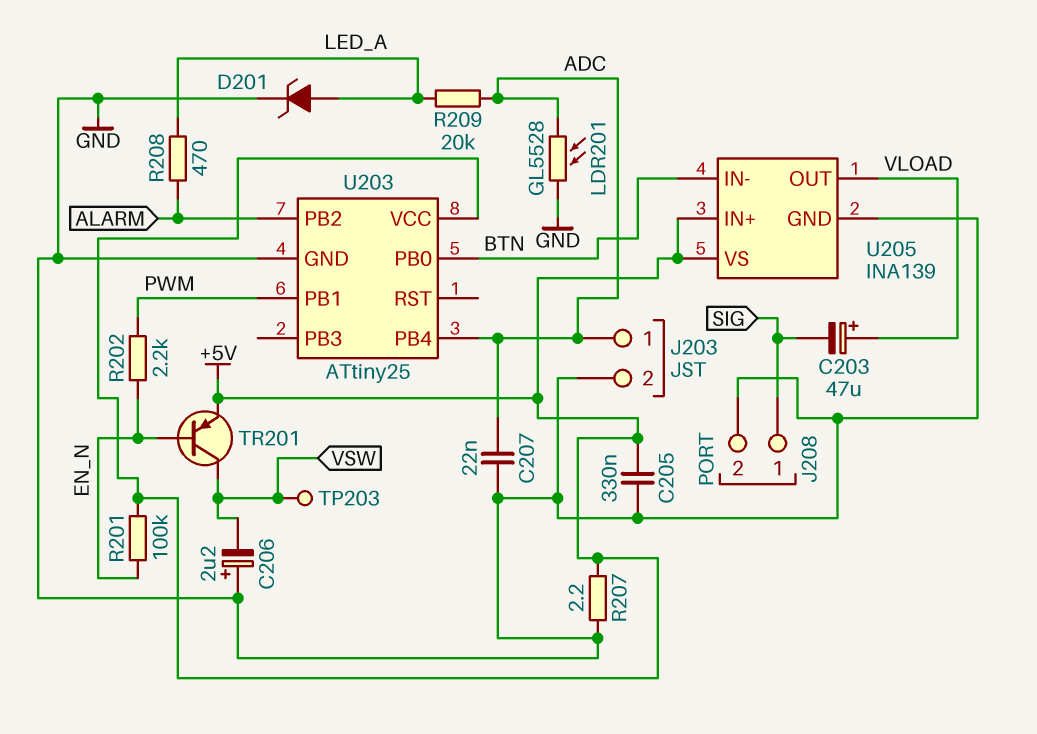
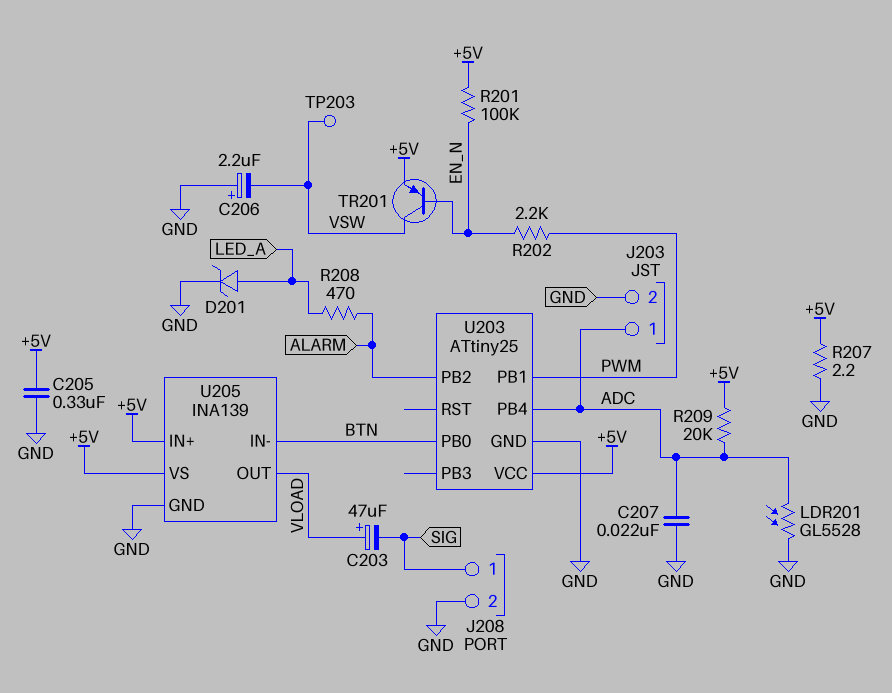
R209: 20k (ADC, LED_A) -> 20k (+5V, ADC)

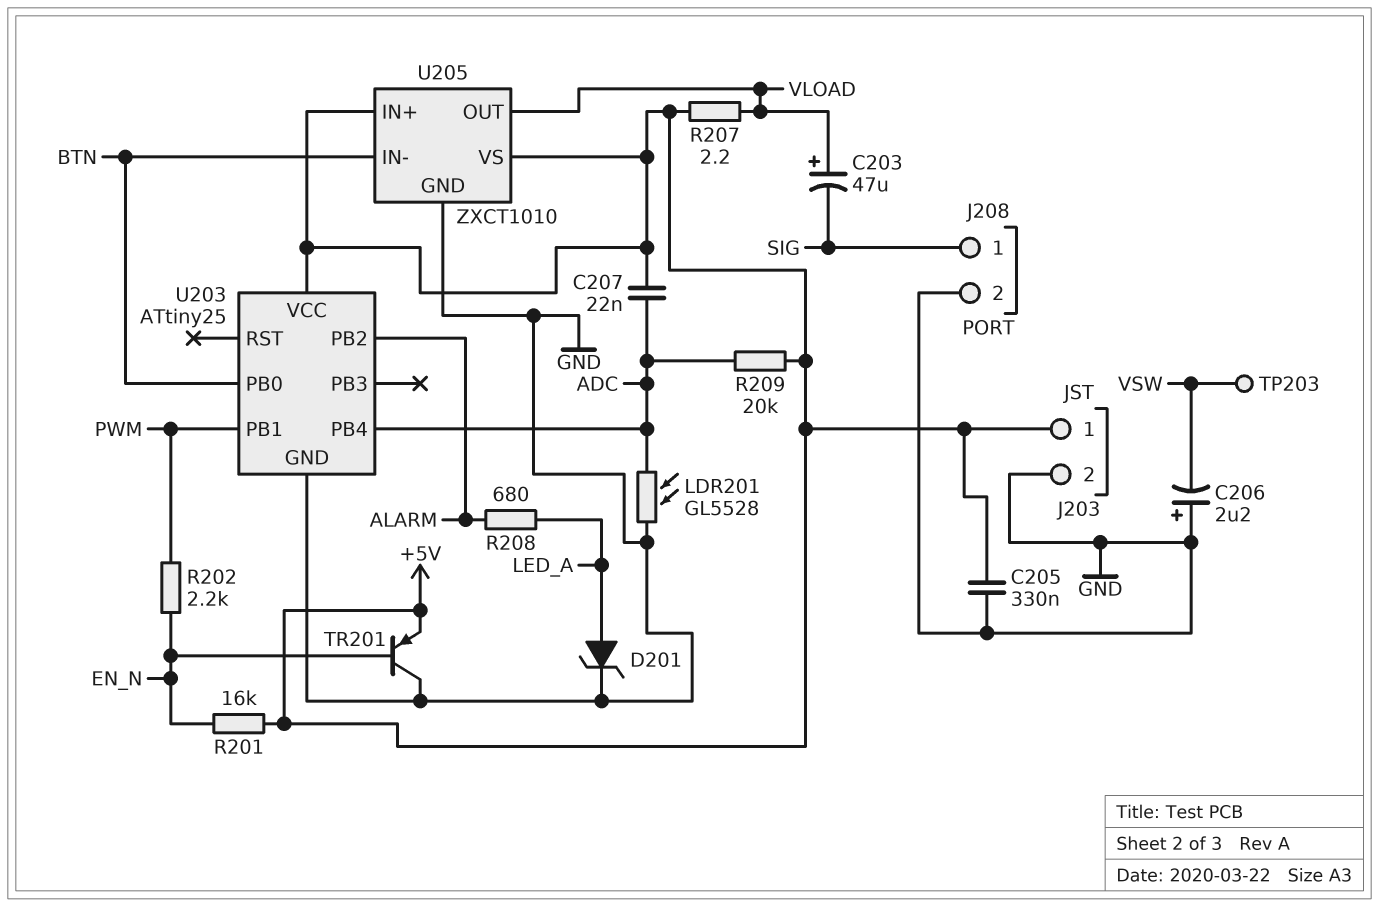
C207: 22nF (ADC, GND) -> 22nF (+5V, ADC)
J203 pin 1: ADC -> +5V
R201: 100k (+5V, EN_N) -> 16k (+5V, EN_N)
R207: 2.2 (+5V, GND) -> 2.2 (+5V, VLOAD)
R208: 470 (ALARM, LED_A) -> 680 (ALARM, LED_A)
TR201: PNP (B EN_N, C VSW, E +5V) -> PNP (B EN_N, C GND, E +5V)
U205: INA139 -> ZXCT1010

